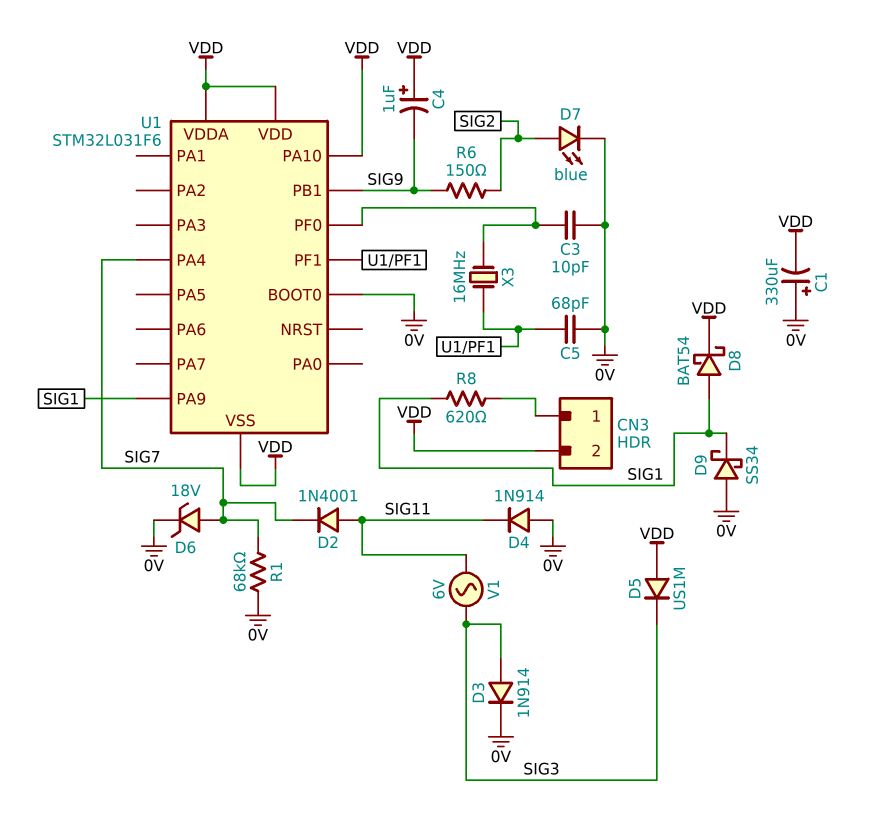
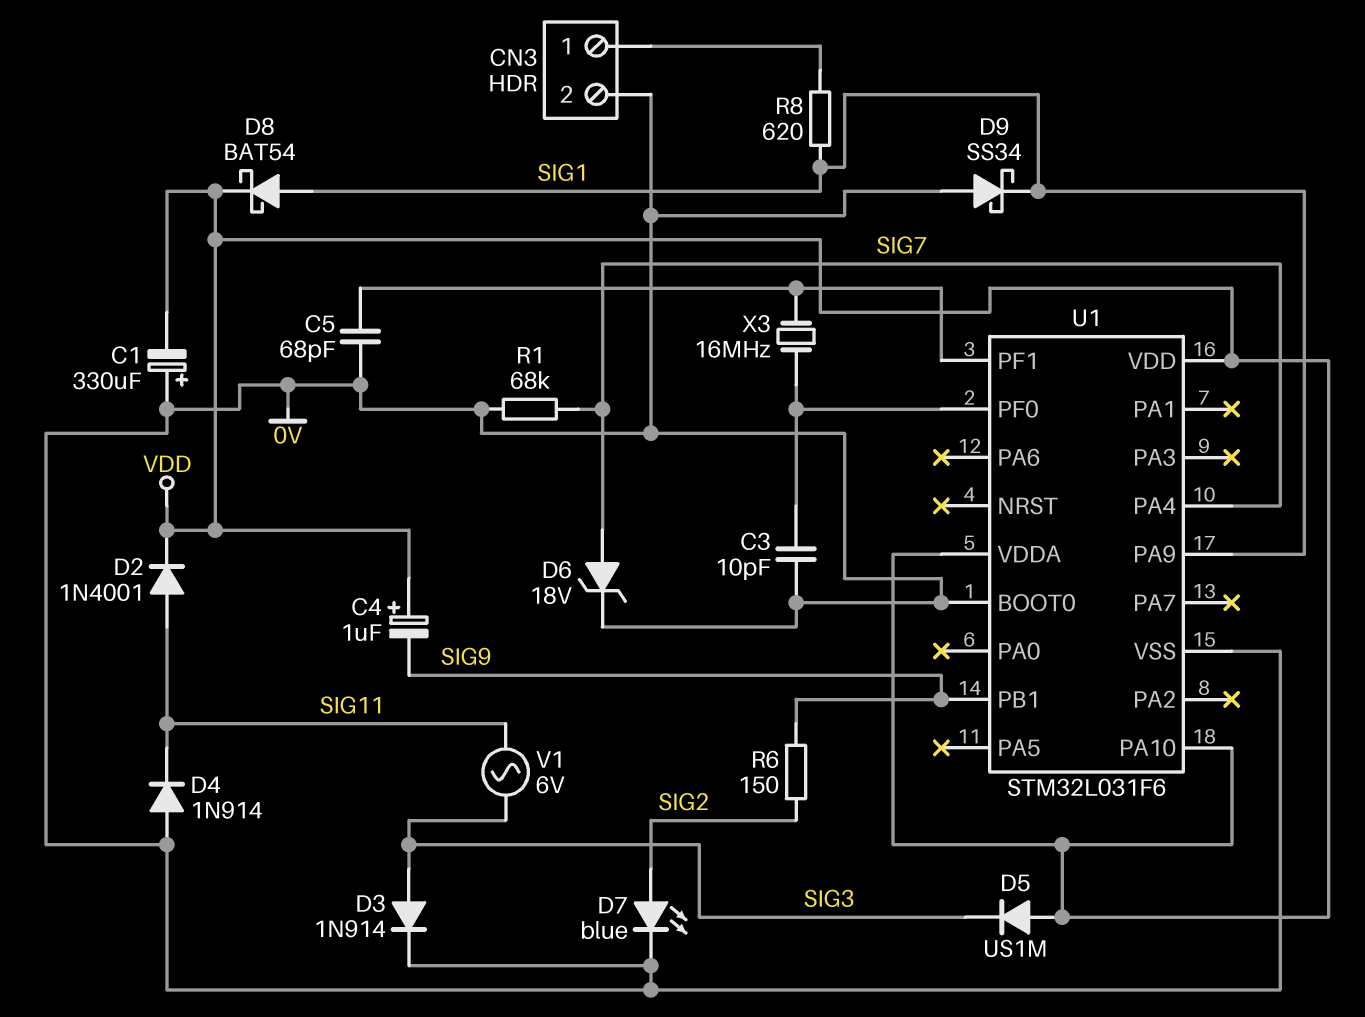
CN3 pin 2: VDD -> 0V
D2: diode 1N4001 (A SIG11, K SIG7) -> diode 1N4001 (A SIG11, K VDD)
U1 pin VSS: VDD -> 0V

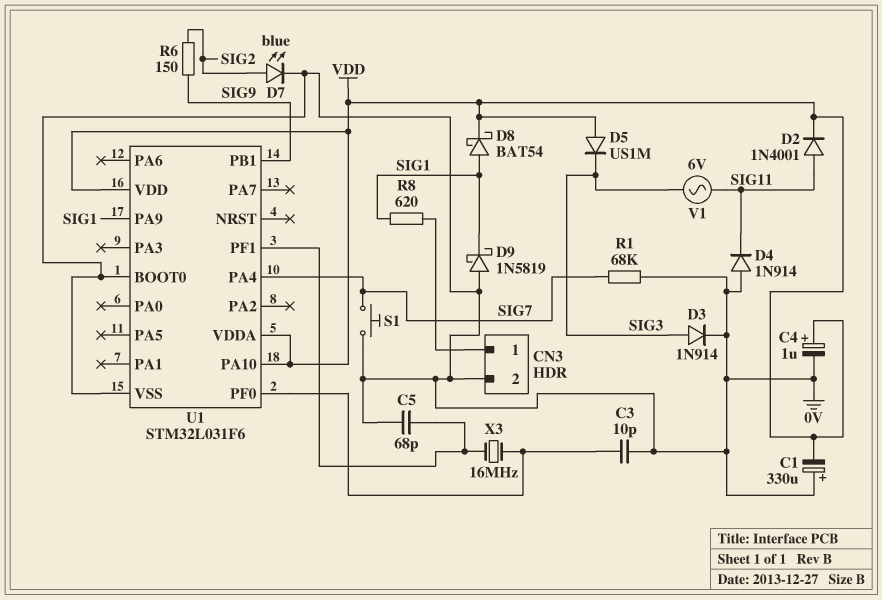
C4: 1uF (plus VDD, minus SIG9) -> 1uF (plus VDD, minus 0V)
D6: zener 18V (A SIG7, K 0V) -> none
D9: schottky SS34 (A 0V, K SIG1) -> schottky 1N5819 (A 0V, K SIG1)
S1: none -> button (0V, SIG7)

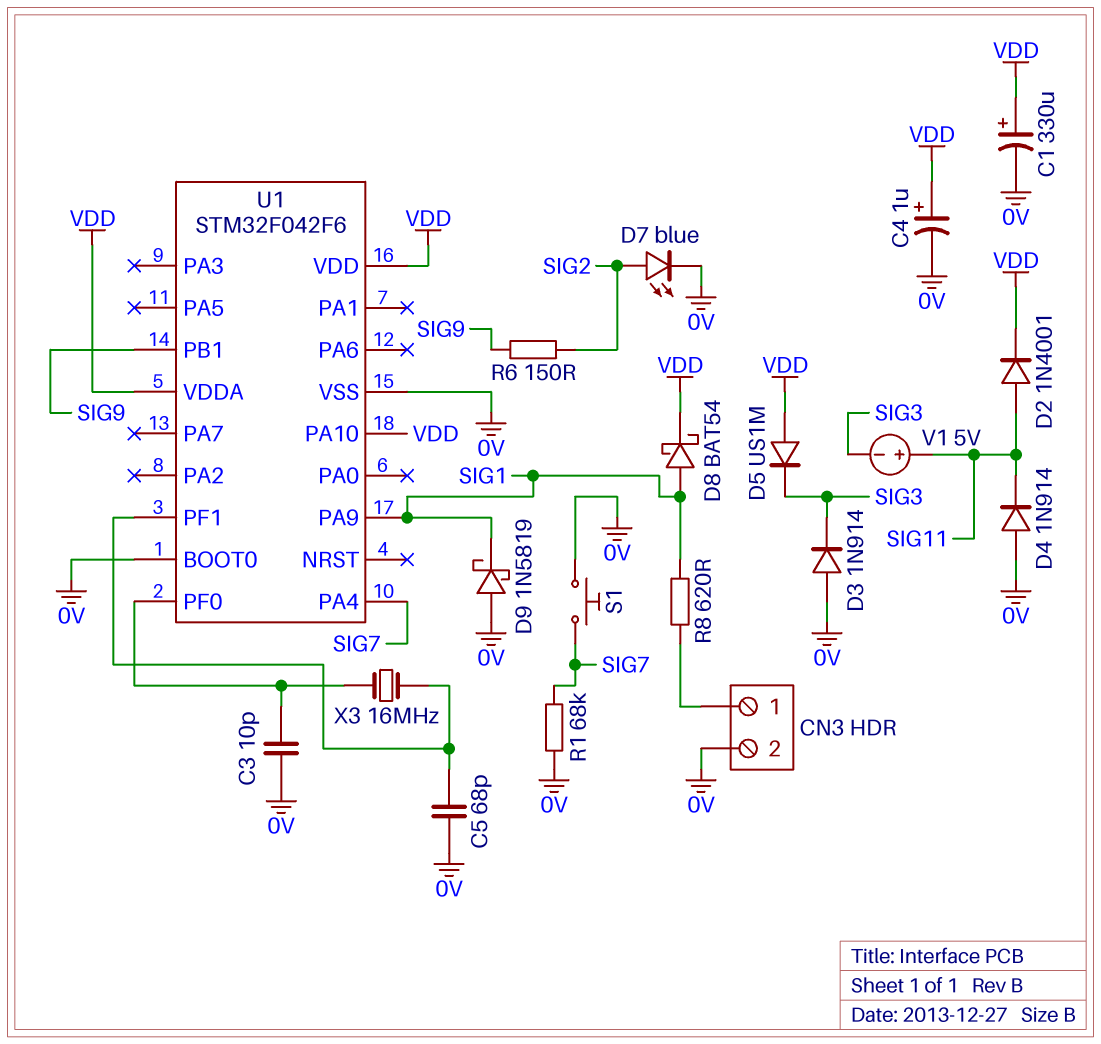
C1: 330uF (plus 0V, minus VDD) -> 330uF (plus VDD, minus 0V)
D3: diode 1N914 (A SIG3, K 0V) -> diode 1N914 (A 0V, K SIG3)
U1: STM32L031F6 -> STM32F042F6
V1: AC 6V (SIG3, SIG11) -> 5V (plus SIG11, minus SIG3)

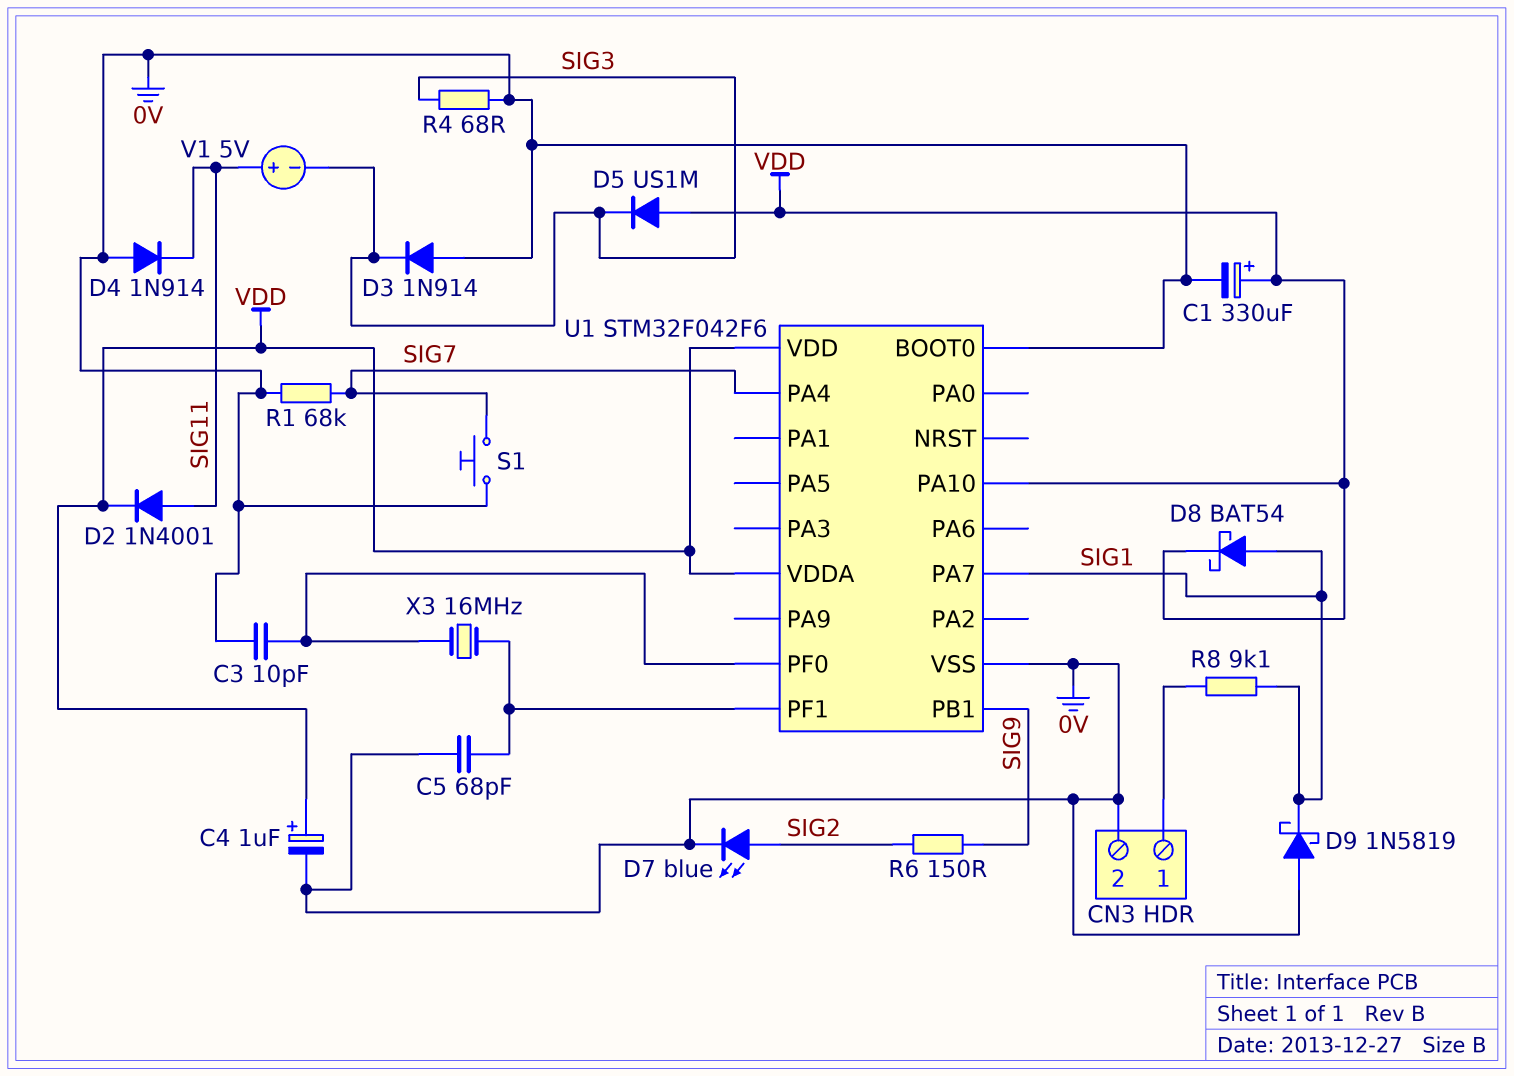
R4: none -> 68 (0V, SIG3)
R8: 620 (CN3/1, SIG1) -> 9.1k (CN3/1, SIG1)
U1 pin PA7: none -> SIG1
U1 pin PA9: SIG1 -> none

